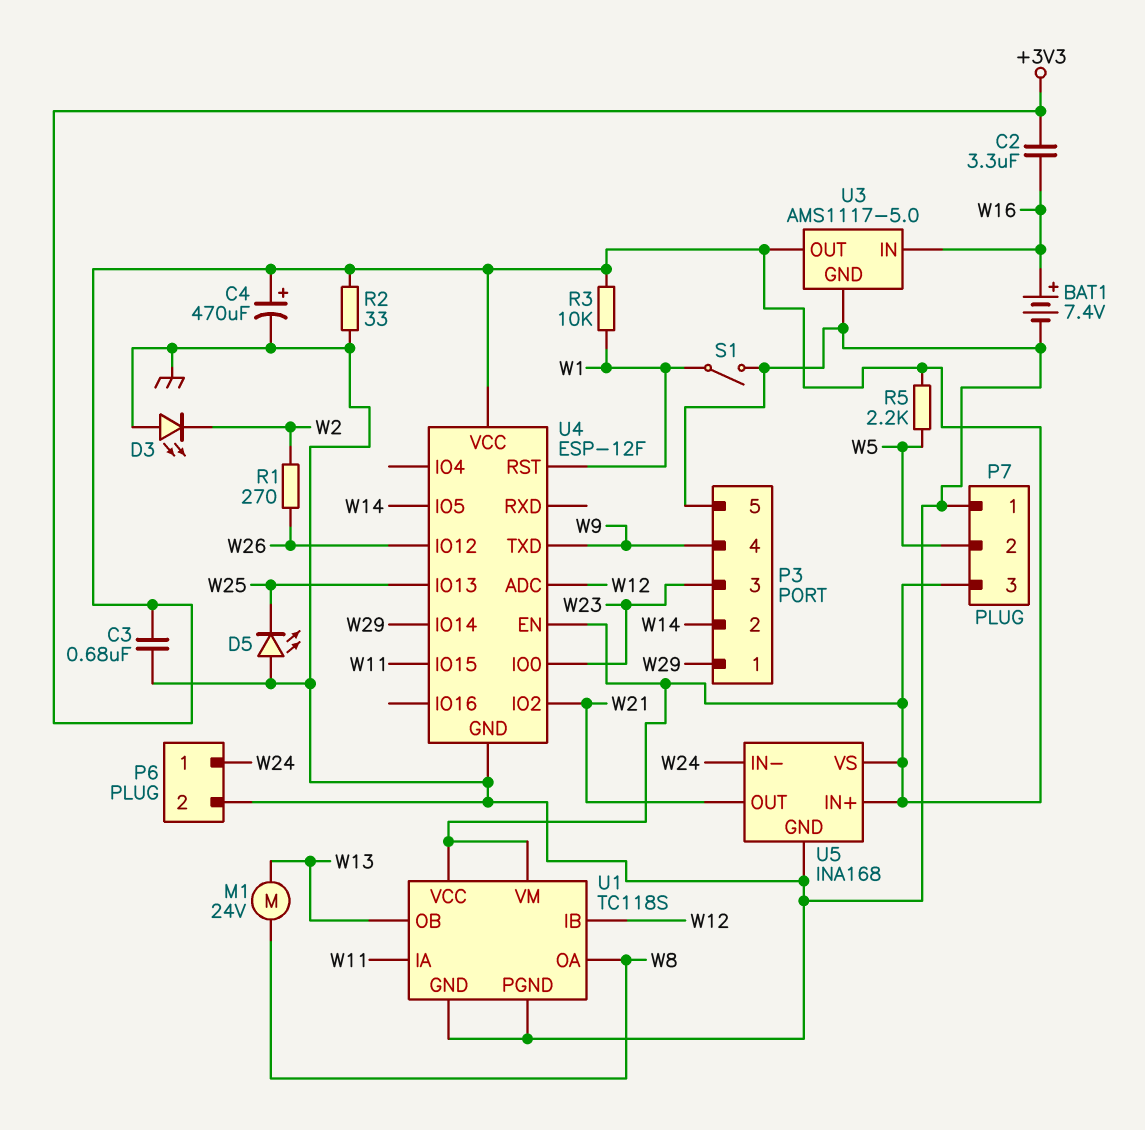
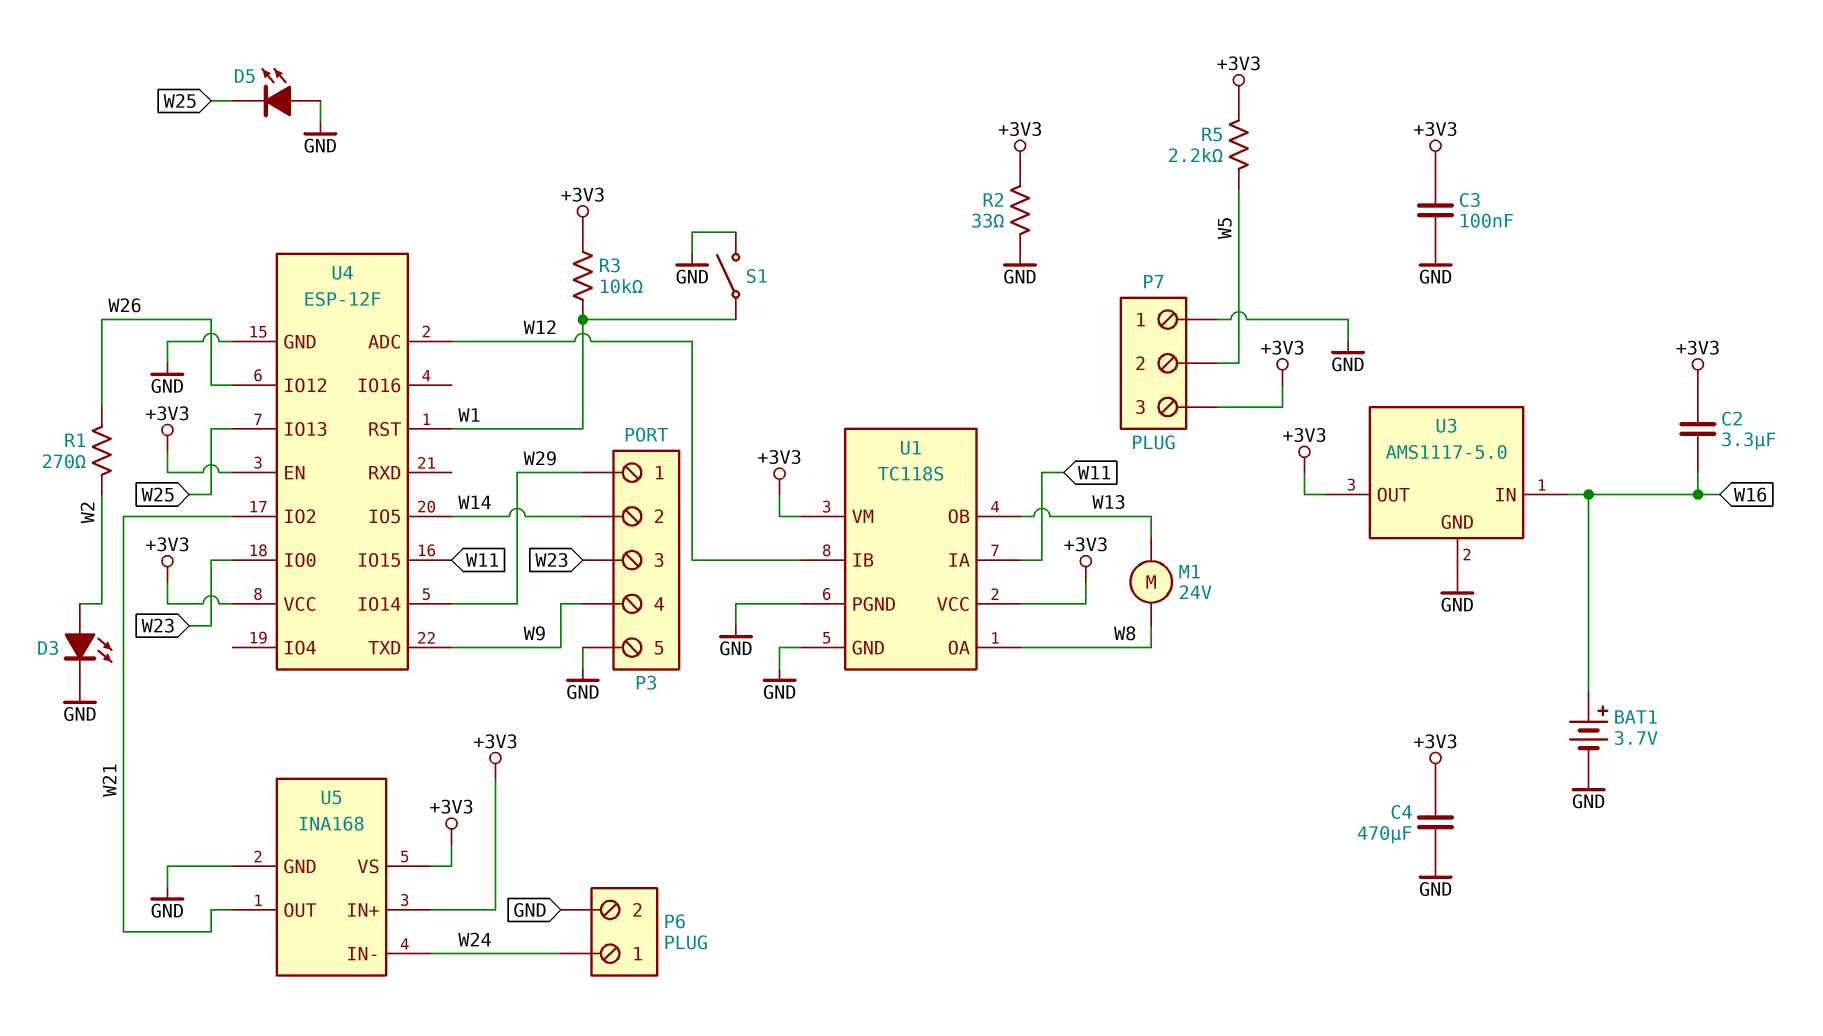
BAT1: 7.4V (plus W16, minus GND) -> 3.7V (plus W16, minus GND)
C3: 680nF (+3V3, GND) -> 100nF (+3V3, GND)
C4: 470uF (plus +3V3, minus GND) -> 470uF (+3V3, GND)
D3: LED (A GND, K W2) -> LED (A W2, K GND)

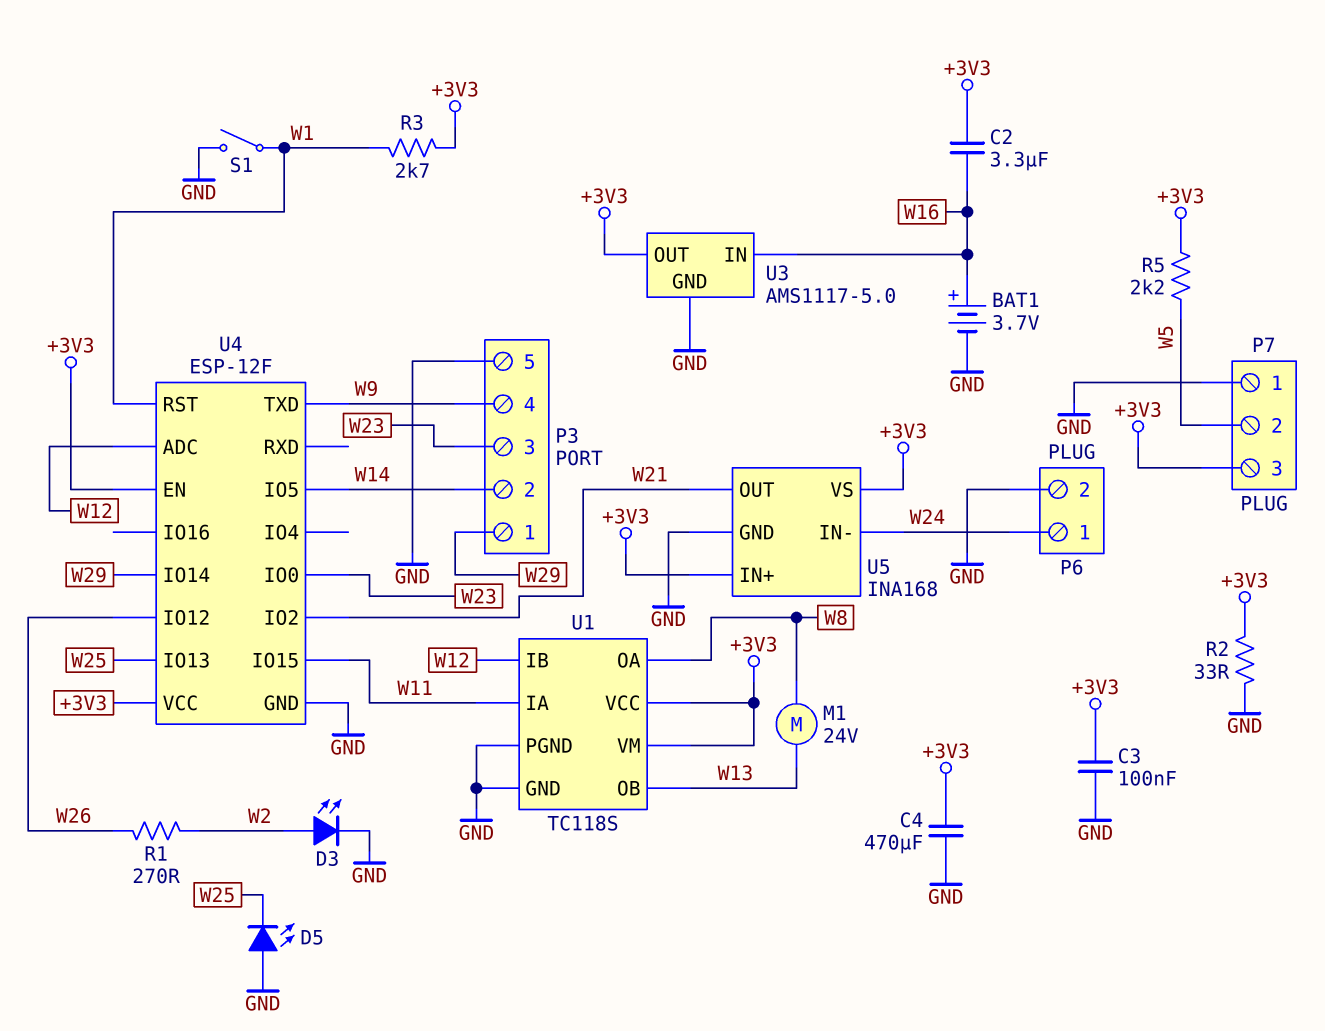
R3: 10k (+3V3, W1) -> 2.7k (+3V3, W1)

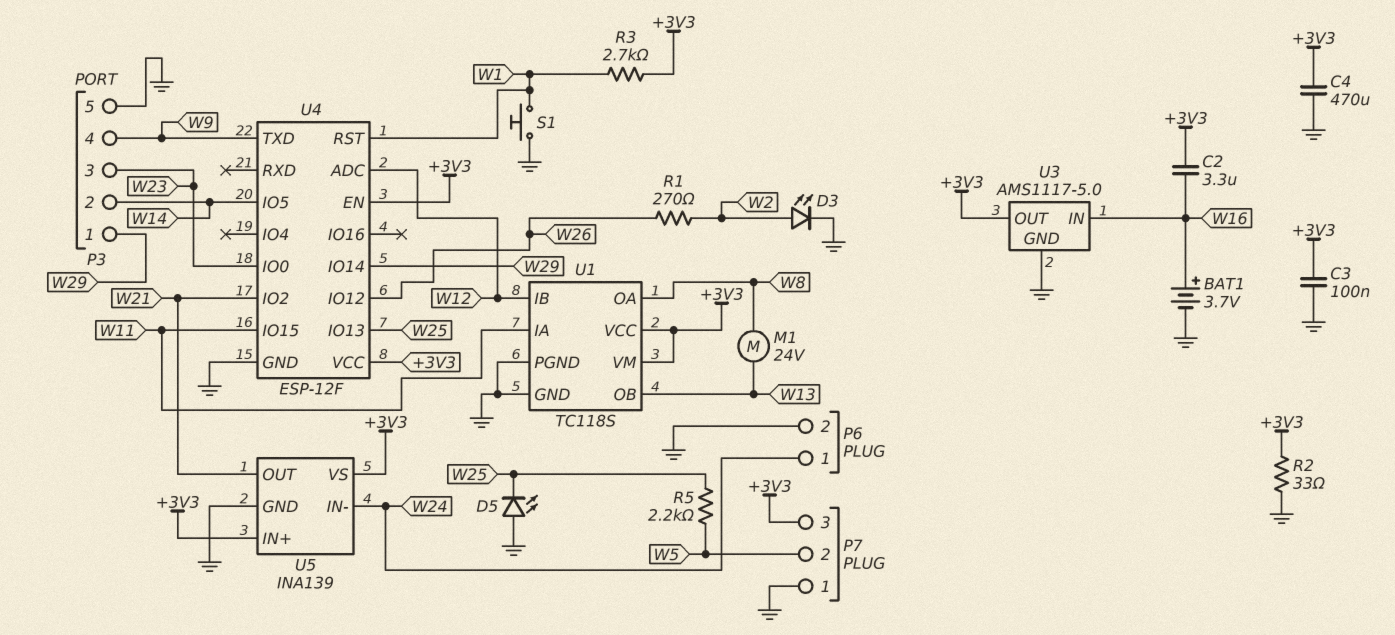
R5: 2.2k (+3V3, W5) -> 2.2k (W5, W25)
S1: switch (GND, W1) -> button (GND, W1)
U5: INA168 -> INA139

